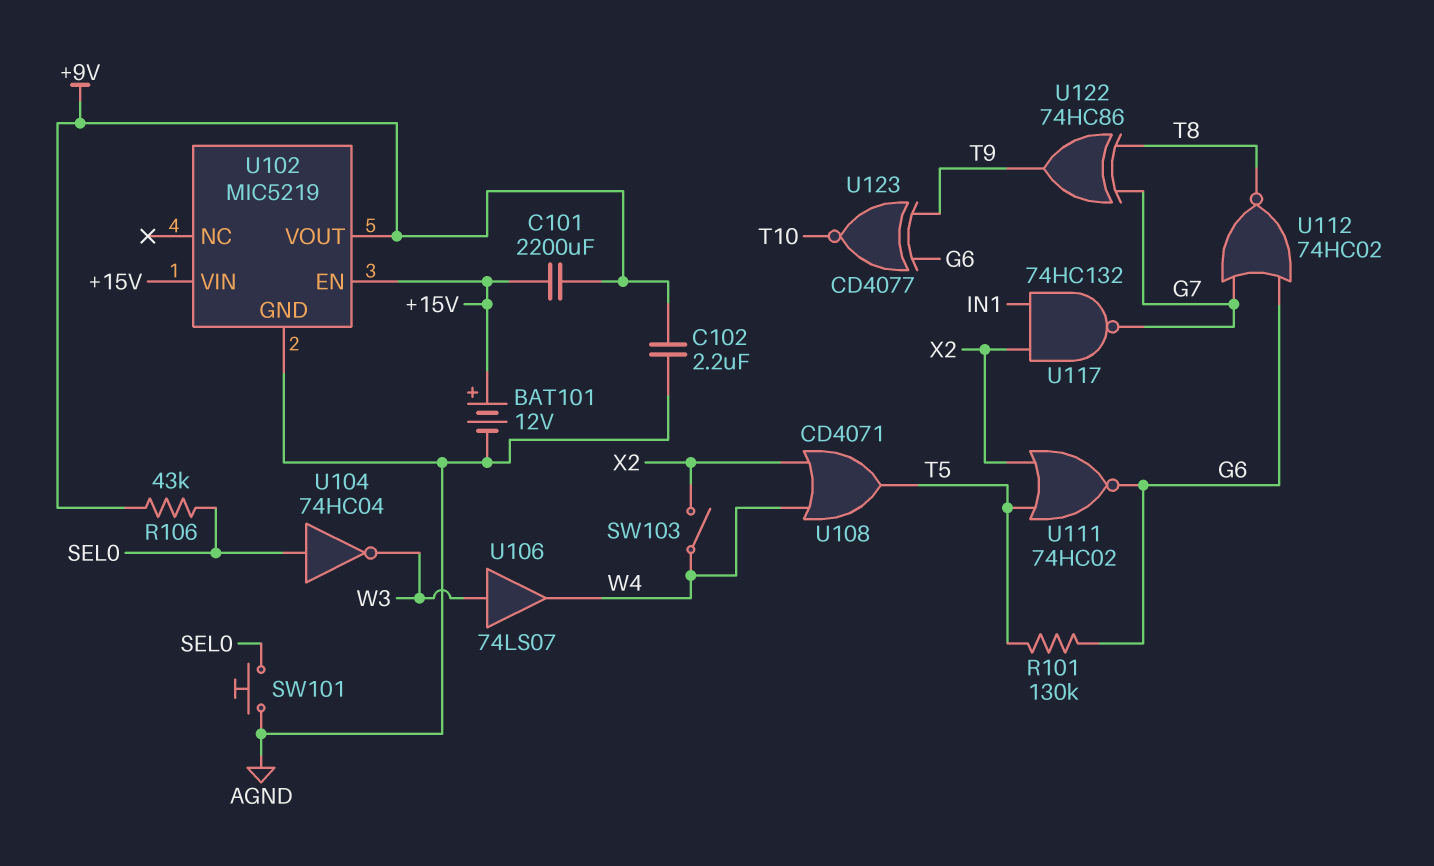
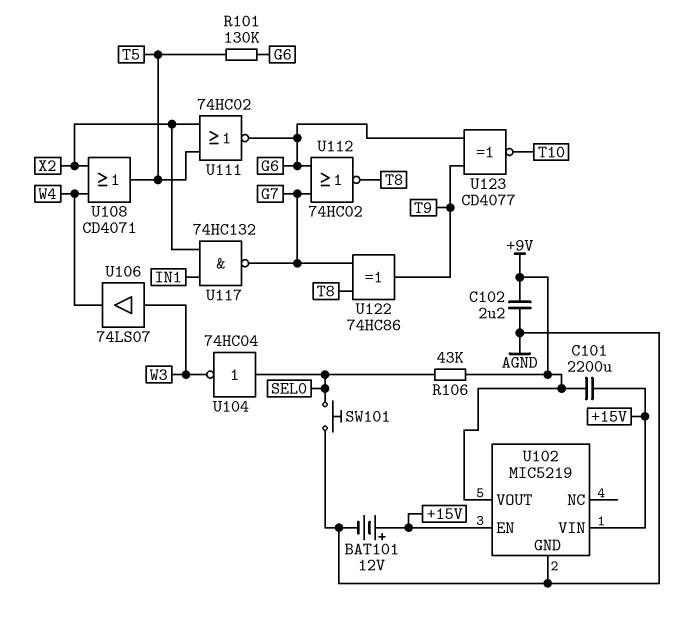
SW103: switch (W4, X2) -> none

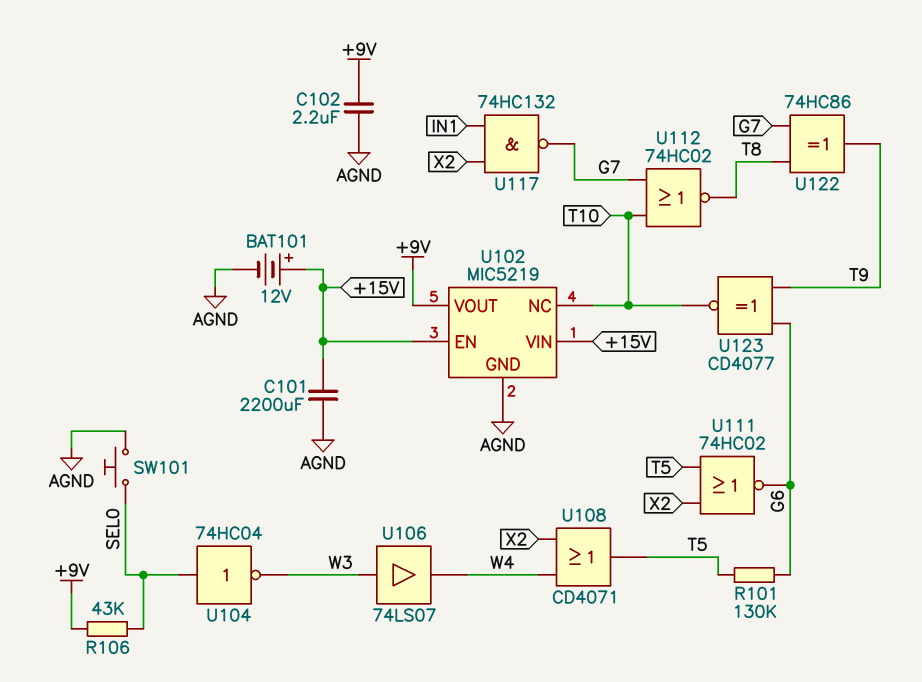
C101: 2200uF (+9V, +15V) -> 2200uF (+15V, AGND)
U102 pin NC: none -> T10
U112: NOR 74HC02 (in G6, in G7, out T8) -> NOR 74HC02 (in G7, in T10, out T8)

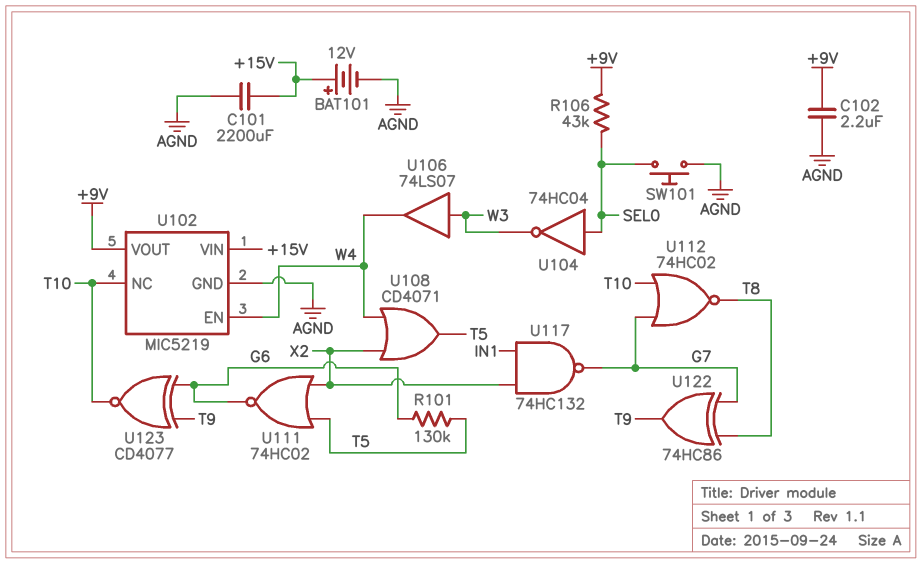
U102 pin EN: +15V -> W4

